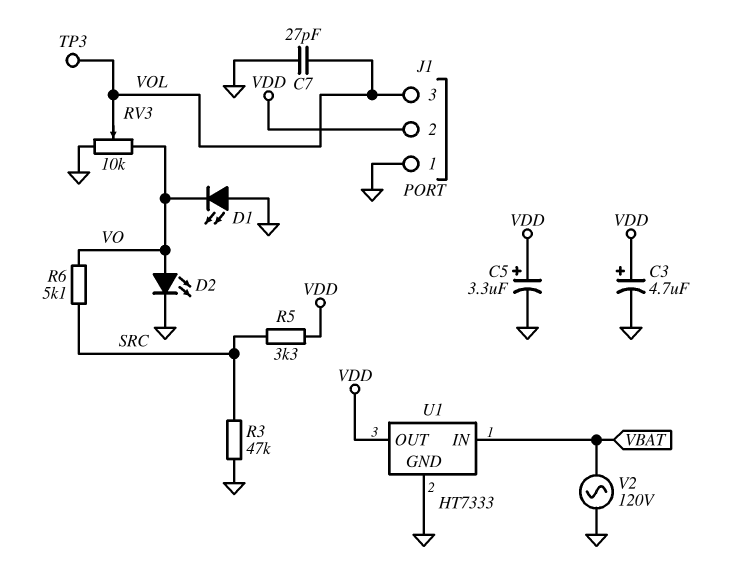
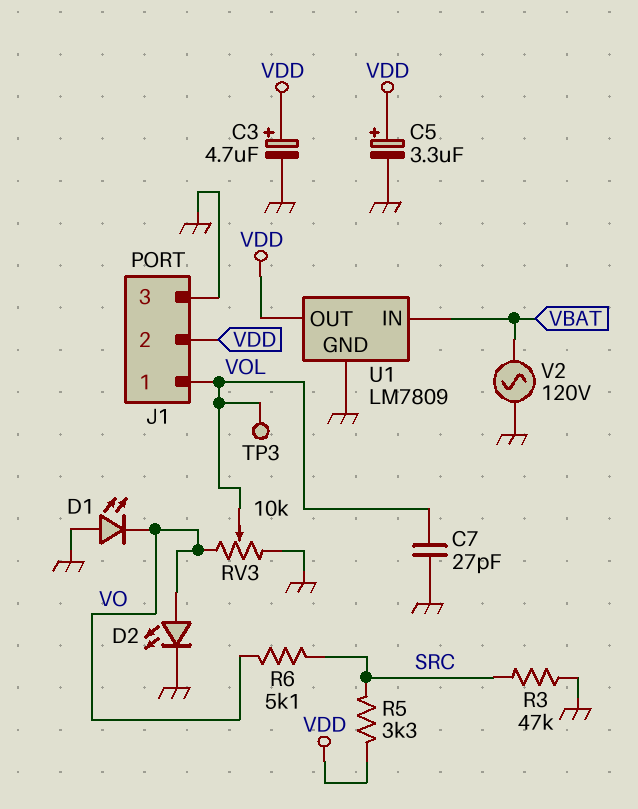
J1 pin 1: GND -> VOL
J1 pin 3: VOL -> GND
U1: HT7333 -> LM7809

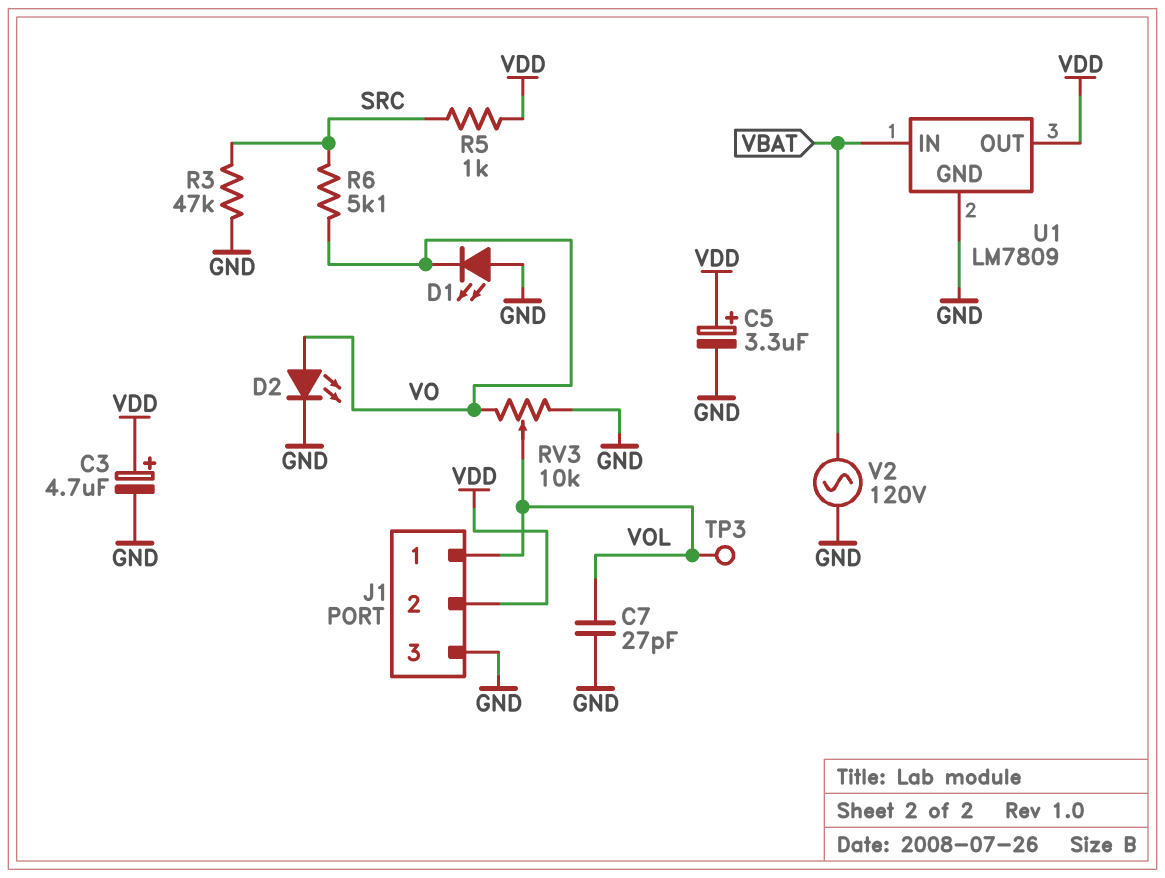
R5: 3.3k (SRC, VDD) -> 1k (SRC, VDD)

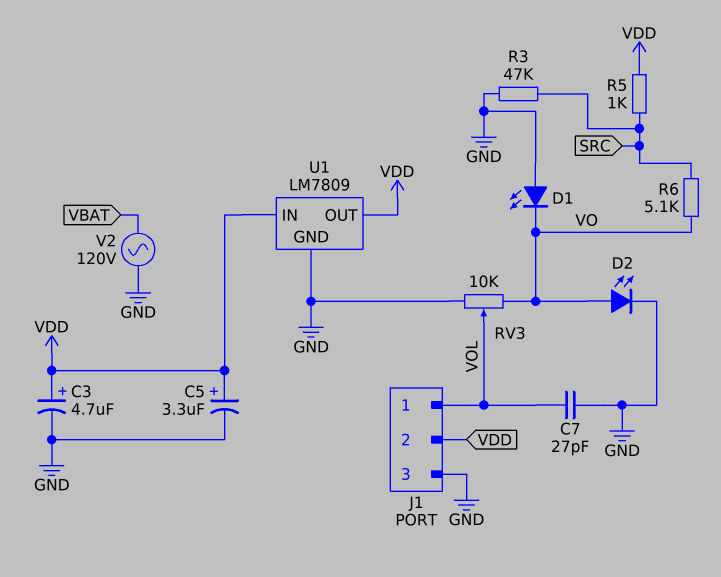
TP3: test point (VOL) -> none
U1 pin IN: VBAT -> VDD

